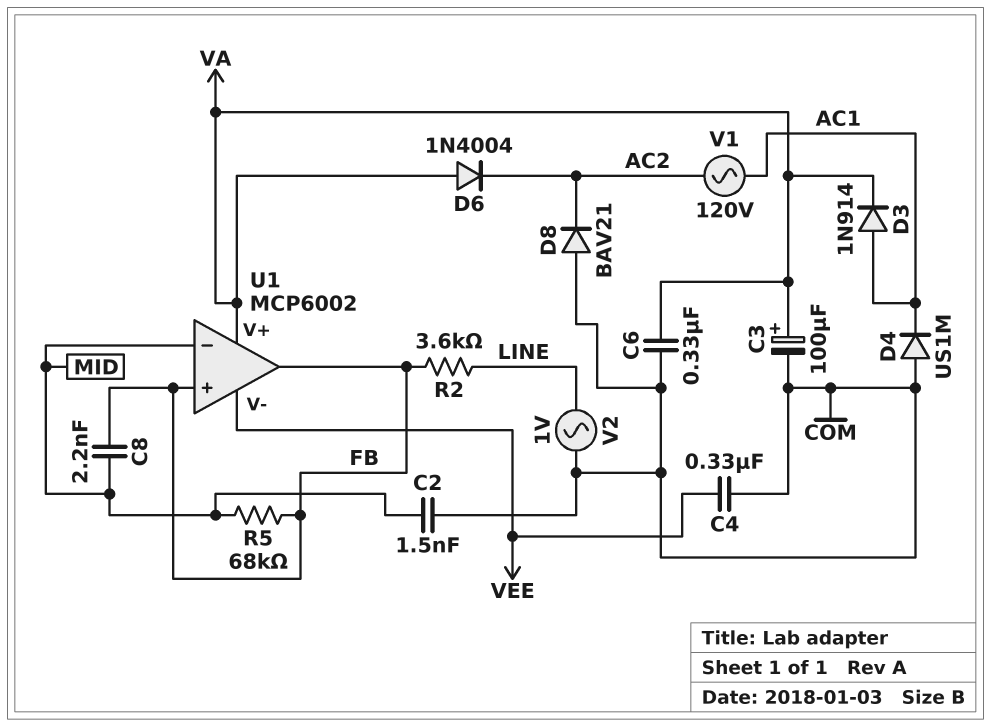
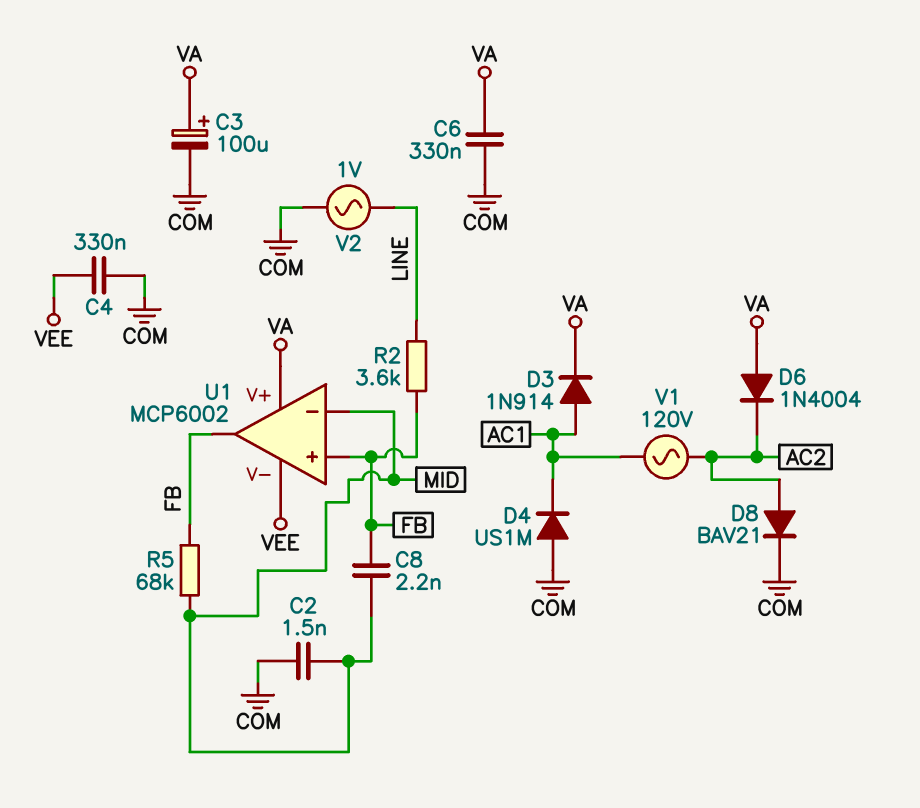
D8: diode BAV21 (A COM, K AC2) -> diode BAV21 (A AC2, K COM)

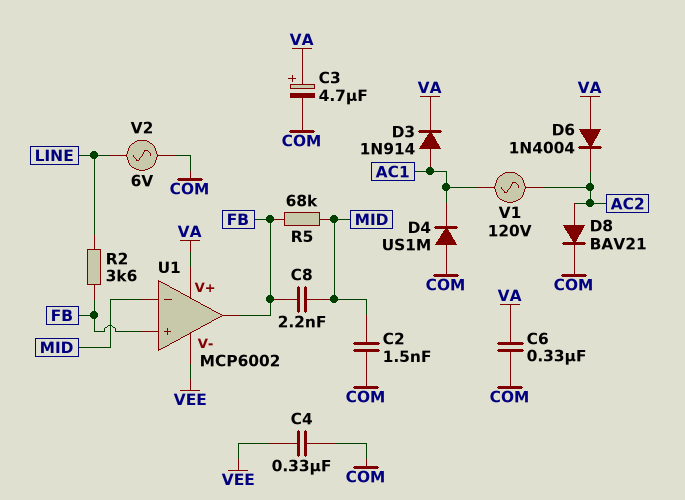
C3: 100uF (plus VA, minus COM) -> 4.7uF (plus VA, minus COM)
V2: AC 1V (COM, LINE) -> AC 6V (COM, LINE)

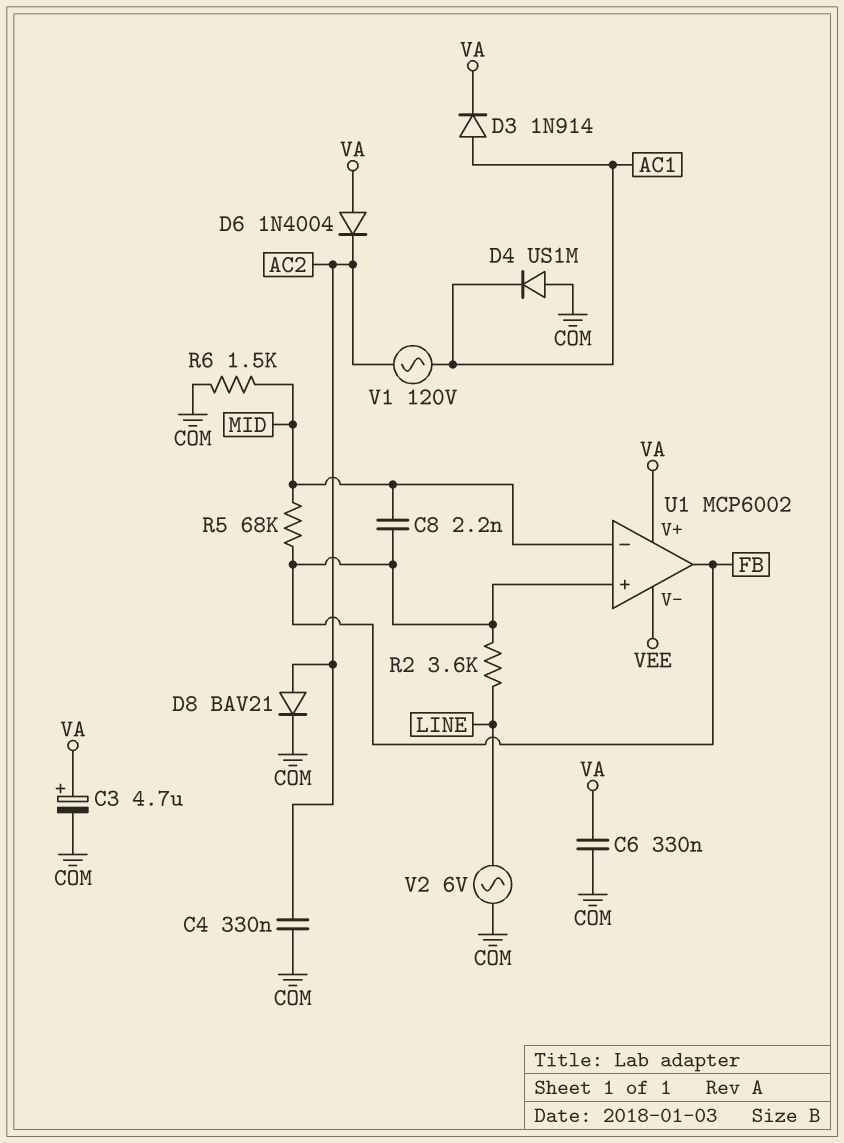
C2: 1.5nF (COM, MID) -> none
C4: 330nF (COM, VEE) -> 330nF (AC2, COM)
R6: none -> 1.5k (COM, MID)

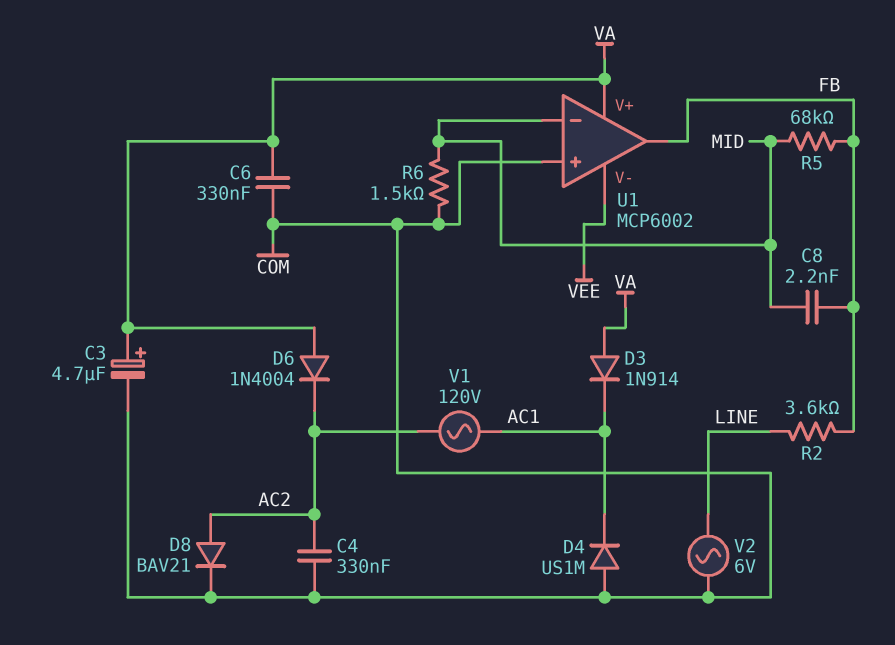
D3: diode 1N914 (A AC1, K VA) -> diode 1N914 (A VA, K AC1)
U1 pin in+: FB -> COM

